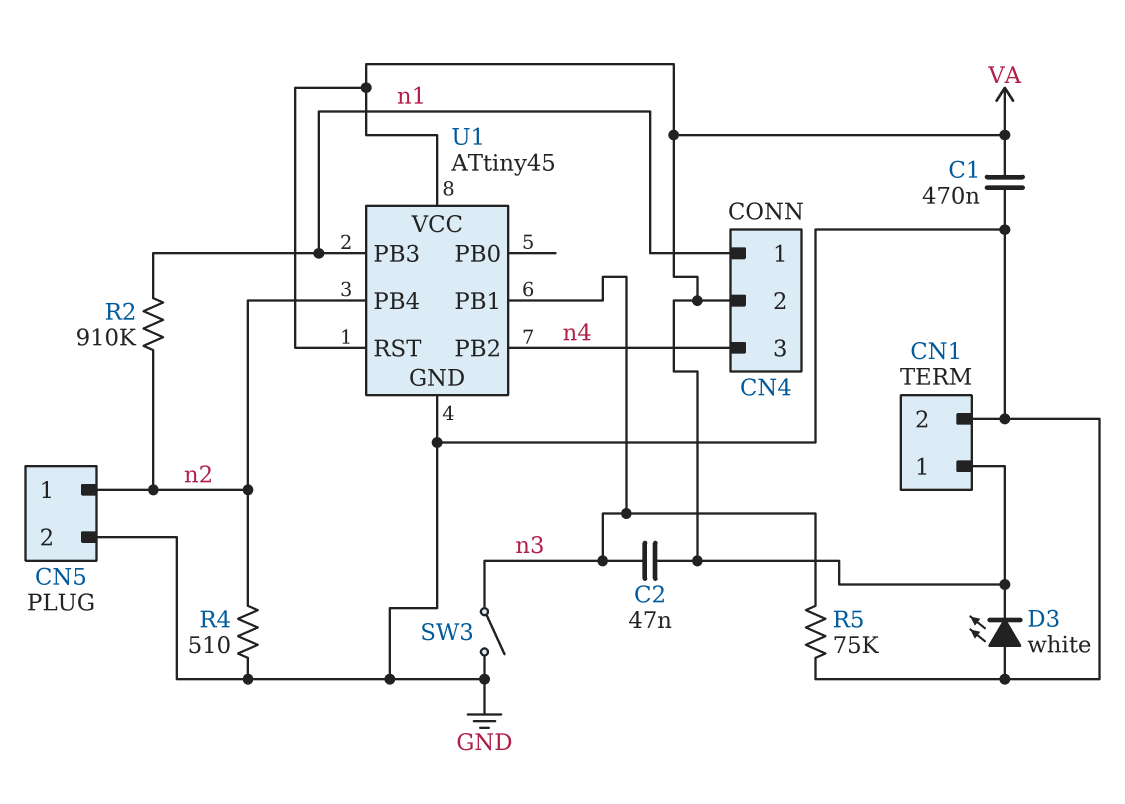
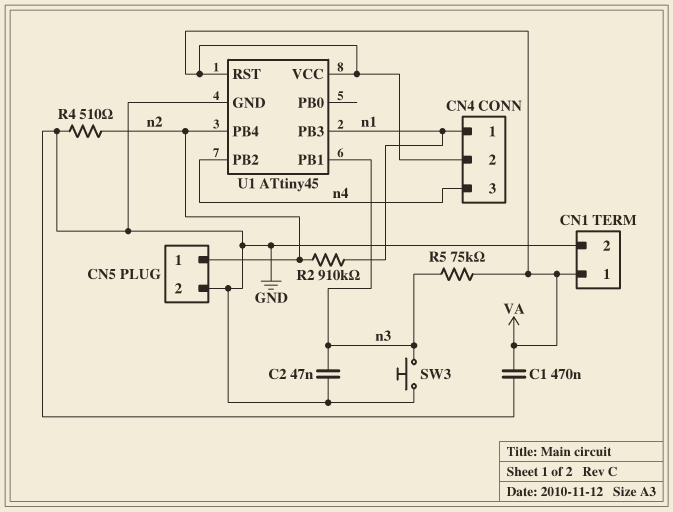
C2: 47nF (VA, n3) -> 47nF (GND, n3)
D3: LED white (A GND, K VA) -> none
R5: 75k (GND, n3) -> 75k (VA, n3)
SW3: switch (GND, n3) -> button (GND, n3)

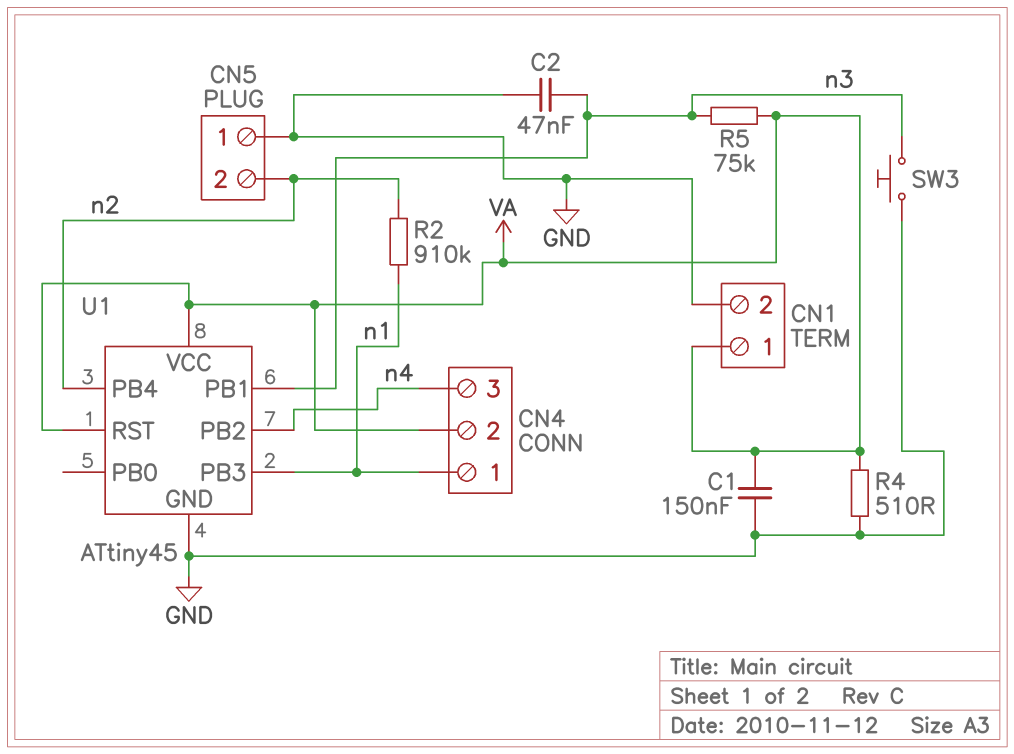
C1: 470nF (GND, VA) -> 150nF (GND, VA)
CN5 pin 1: n2 -> GND
CN5 pin 2: GND -> n2
R4: 510 (GND, n2) -> 510 (GND, VA)

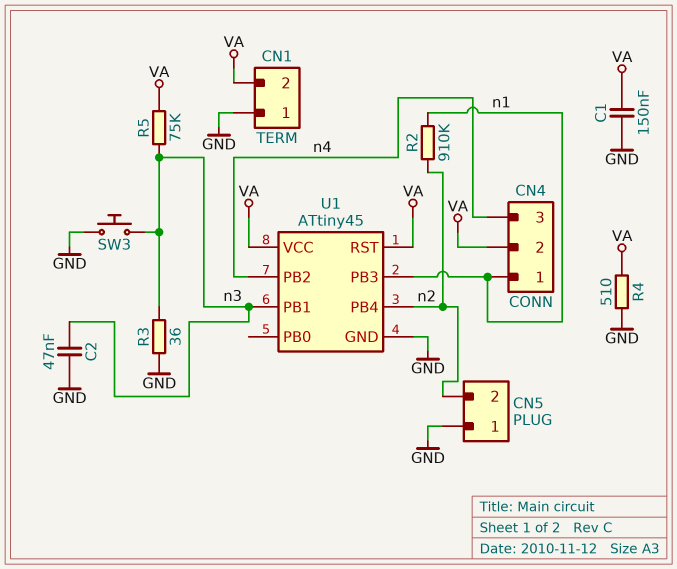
CN1 pin 1: VA -> GND
CN1 pin 2: GND -> VA
R3: none -> 36 (GND, n3)

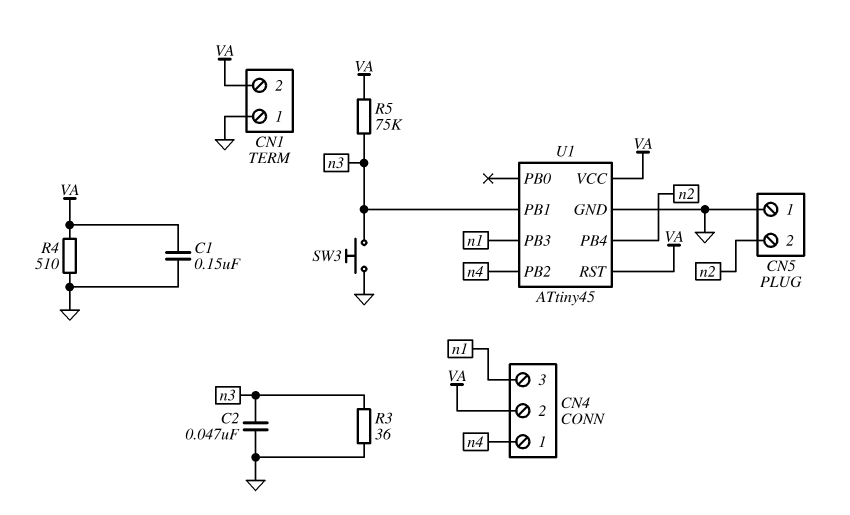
CN4 pin 1: n1 -> n4
CN4 pin 3: n4 -> n1
R2: 910k (n1, n2) -> none

